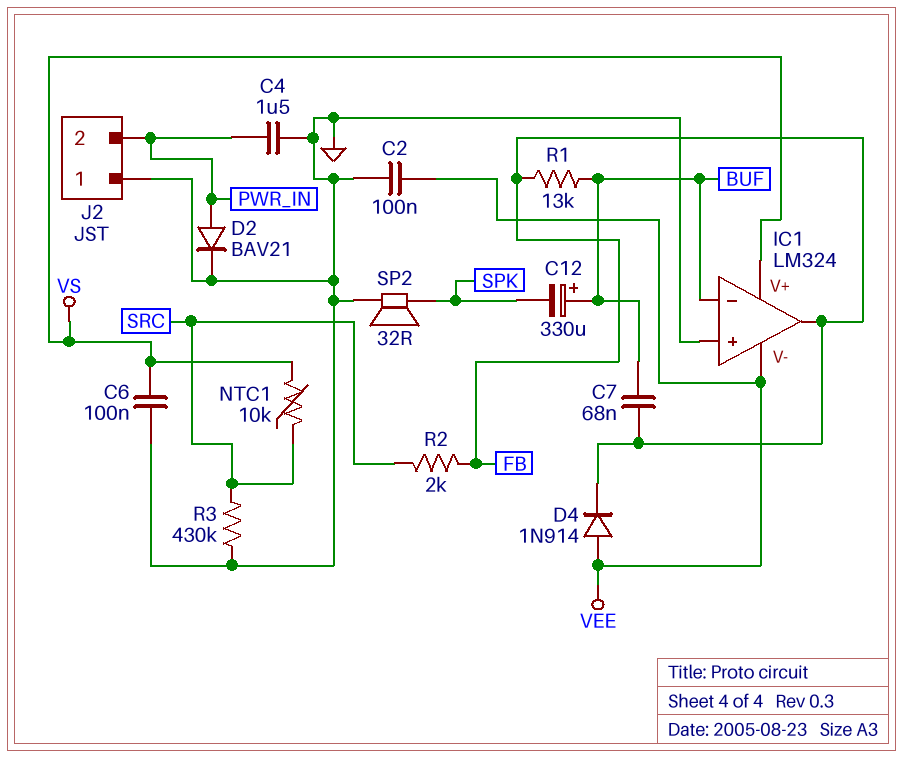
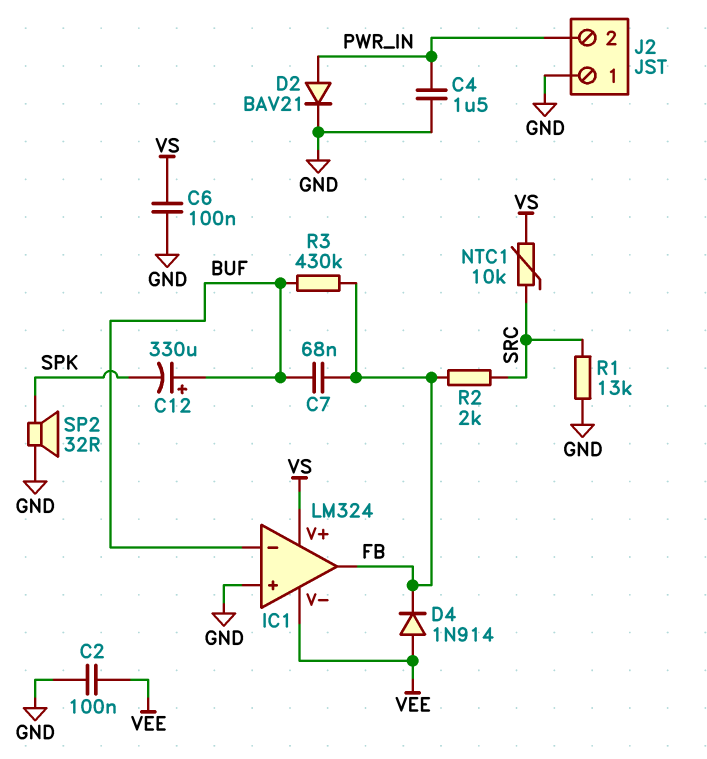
R1: 13k (BUF, FB) -> 13k (GND, SRC)
R3: 430k (GND, SRC) -> 430k (BUF, FB)

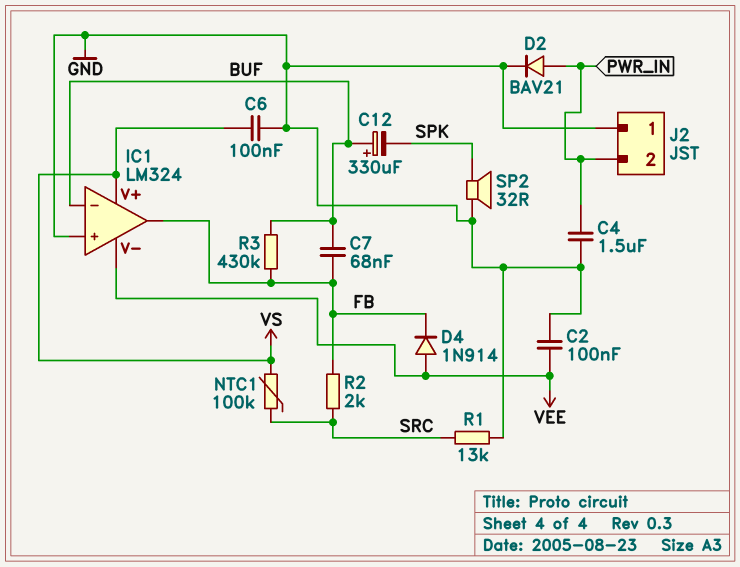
NTC1: 10k (SRC, VS) -> 100k (SRC, VS)

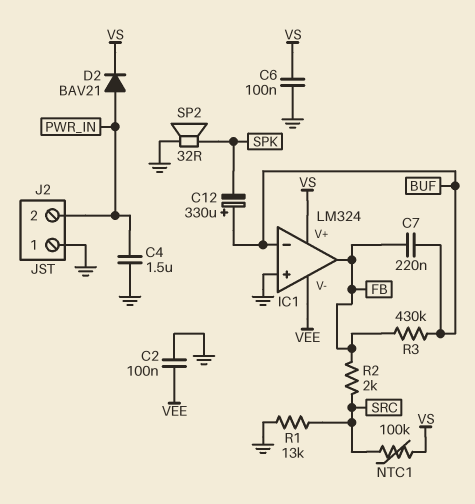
C7: 68nF (BUF, FB) -> 220nF (BUF, FB)
D2: diode BAV21 (A PWR_IN, K GND) -> diode BAV21 (A PWR_IN, K VS)
D4: diode 1N914 (A VEE, K FB) -> none

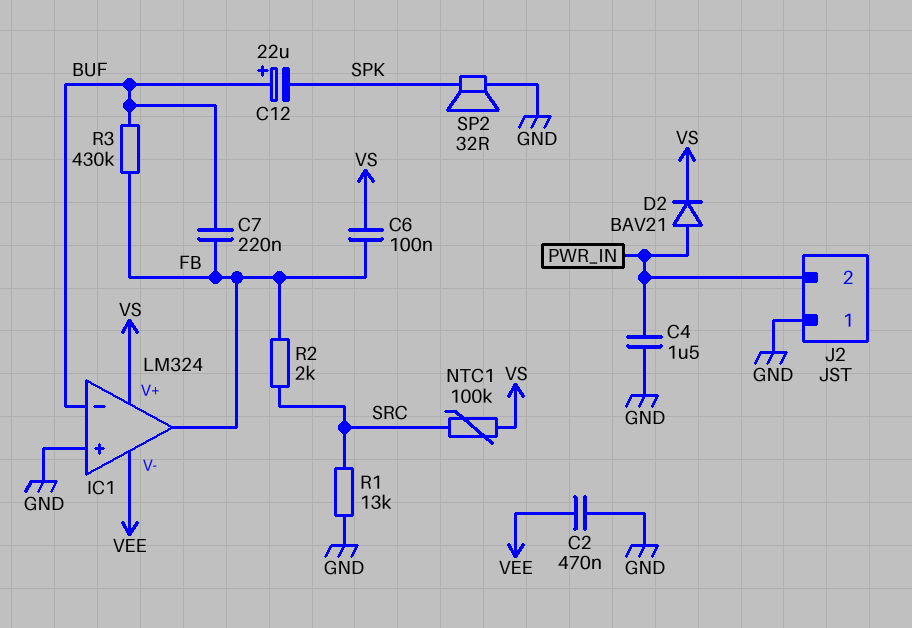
C2: 100nF (GND, VEE) -> 470nF (GND, VEE)
C6: 100nF (GND, VS) -> 100nF (FB, VS)
C12: 330uF (plus BUF, minus SPK) -> 22uF (plus BUF, minus SPK)

